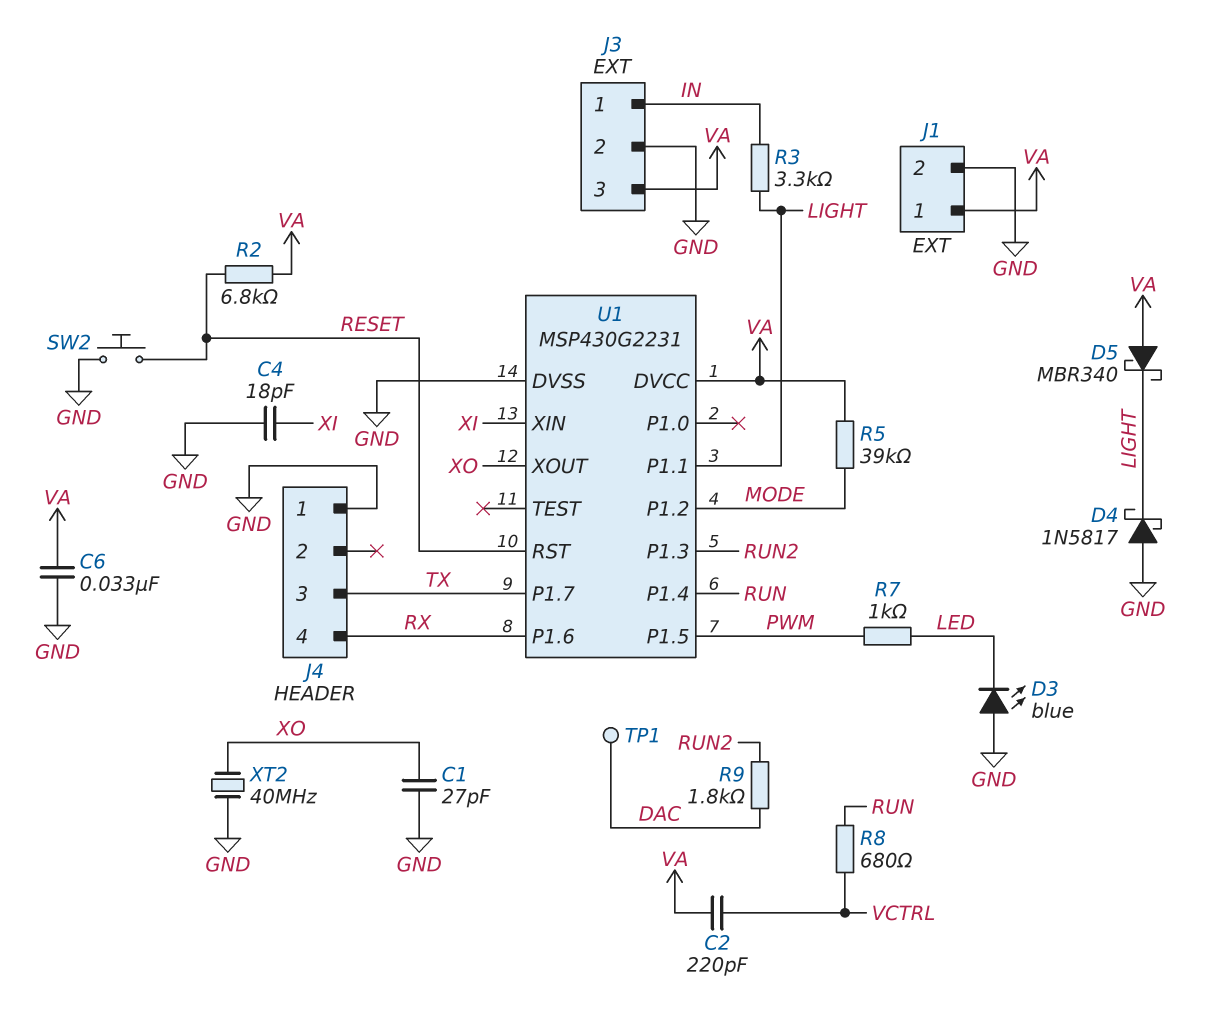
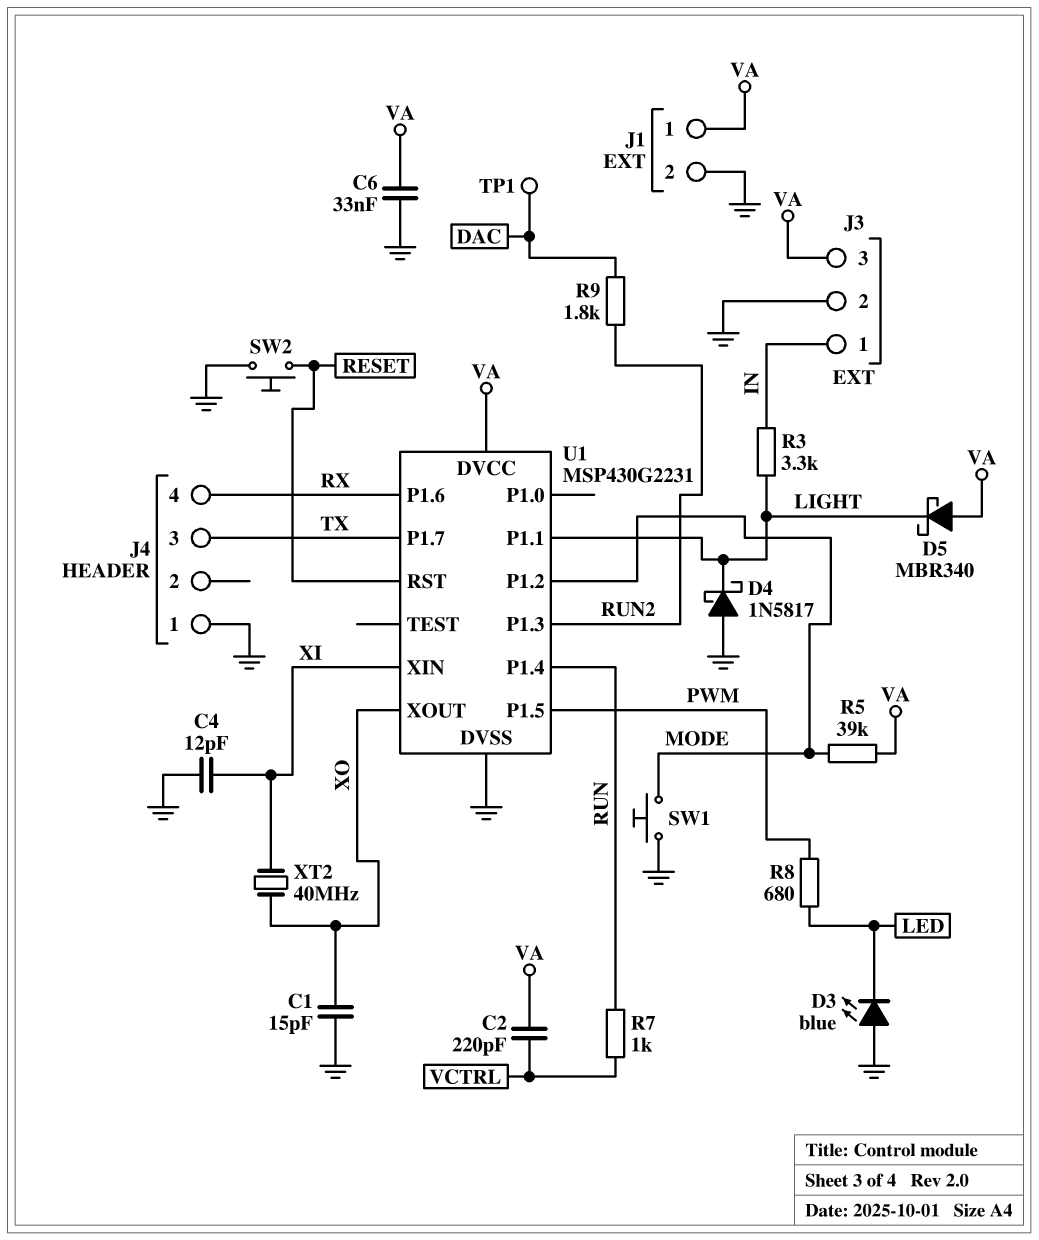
C1: 27pF (GND, XO) -> 15pF (GND, XO)
C4: 18pF (GND, XI) -> 12pF (GND, XI)
R2: 6.8k (RESET, VA) -> none
R7: 1k (LED, PWM) -> 1k (RUN, VCTRL)
R8: 680 (RUN, VCTRL) -> 680 (LED, PWM)
SW1: none -> button (GND, MODE)
XT2: 40MHz (GND, XO) -> 40MHz (XI, XO)

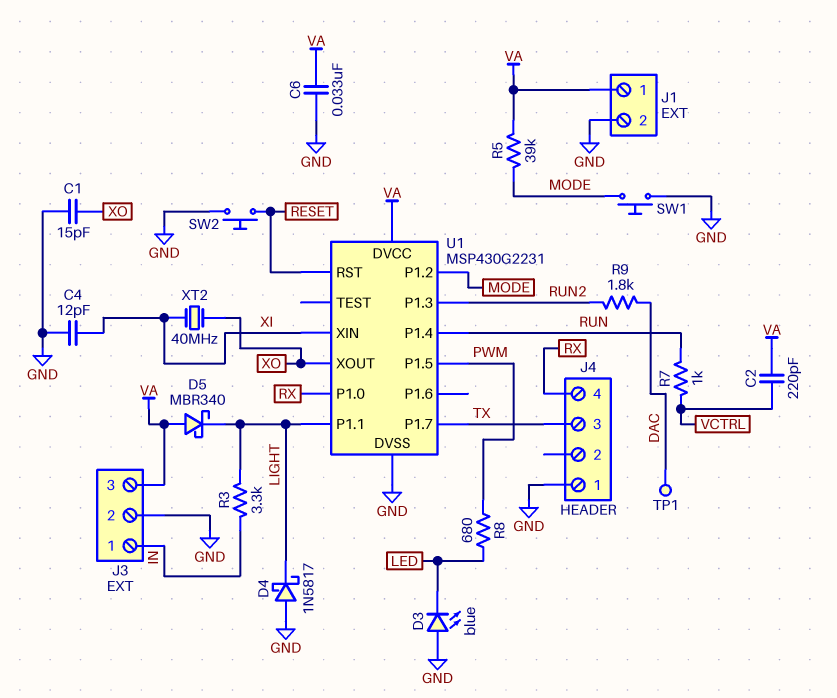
U1 pin P1.0: none -> RX
U1 pin P1.6: RX -> none

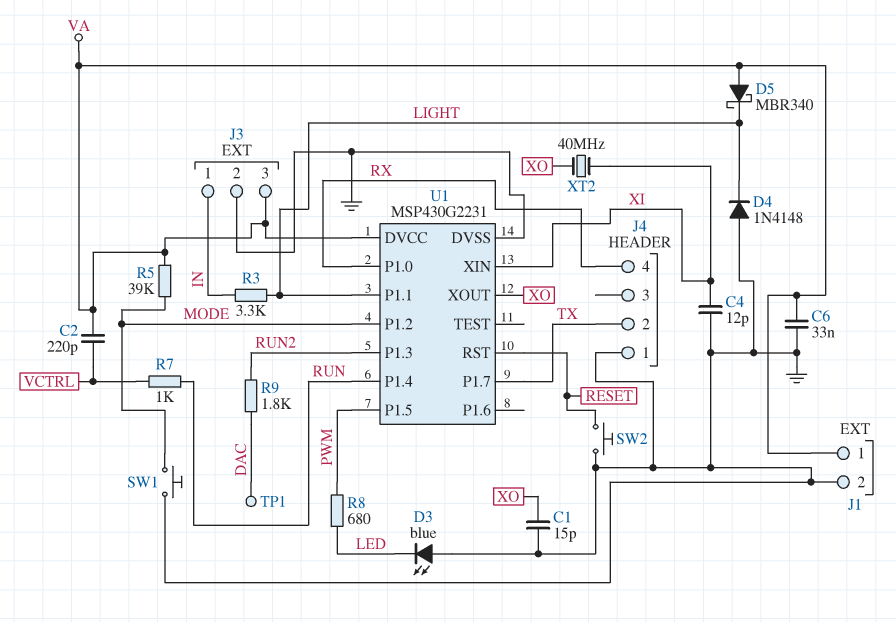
D4: schottky 1N5817 (A GND, K LIGHT) -> diode 1N4148 (A GND, K LIGHT)
J4 pin 2: none -> TX
J4 pin 3: TX -> none

